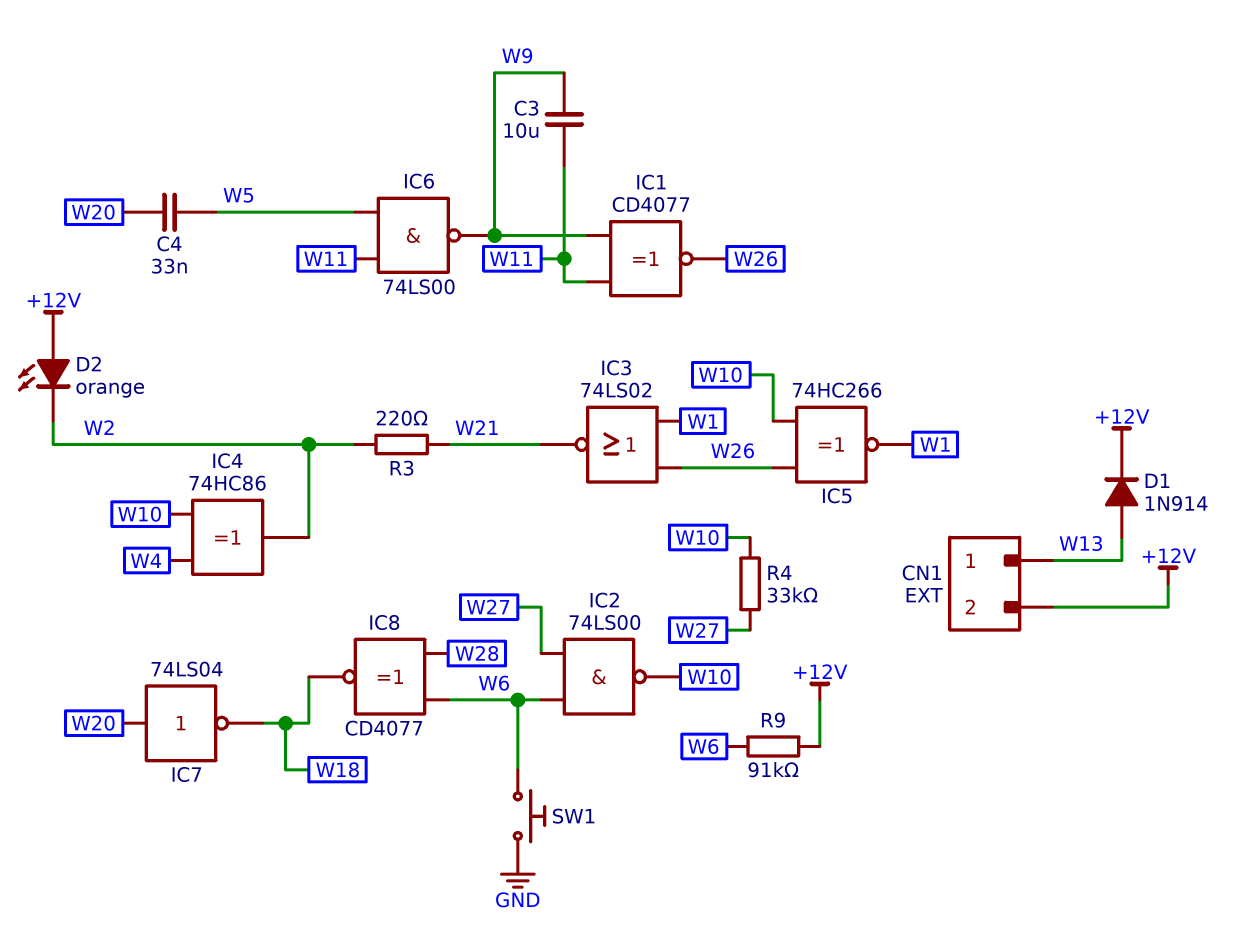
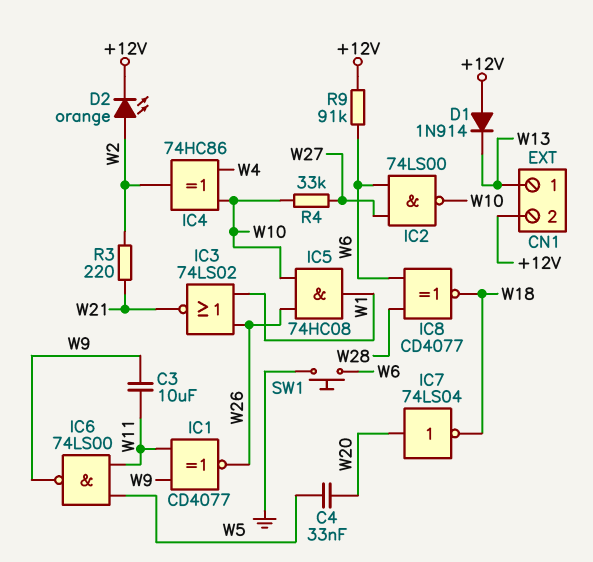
D1: diode 1N914 (A W13, K +12V) -> diode 1N914 (A +12V, K W13)
D2: LED orange (A +12V, K W2) -> LED orange (A W2, K +12V)
IC5: XNOR 74HC266 (in W10, in W26, out W1) -> AND 74HC08 (in W10, in W26, out W1)

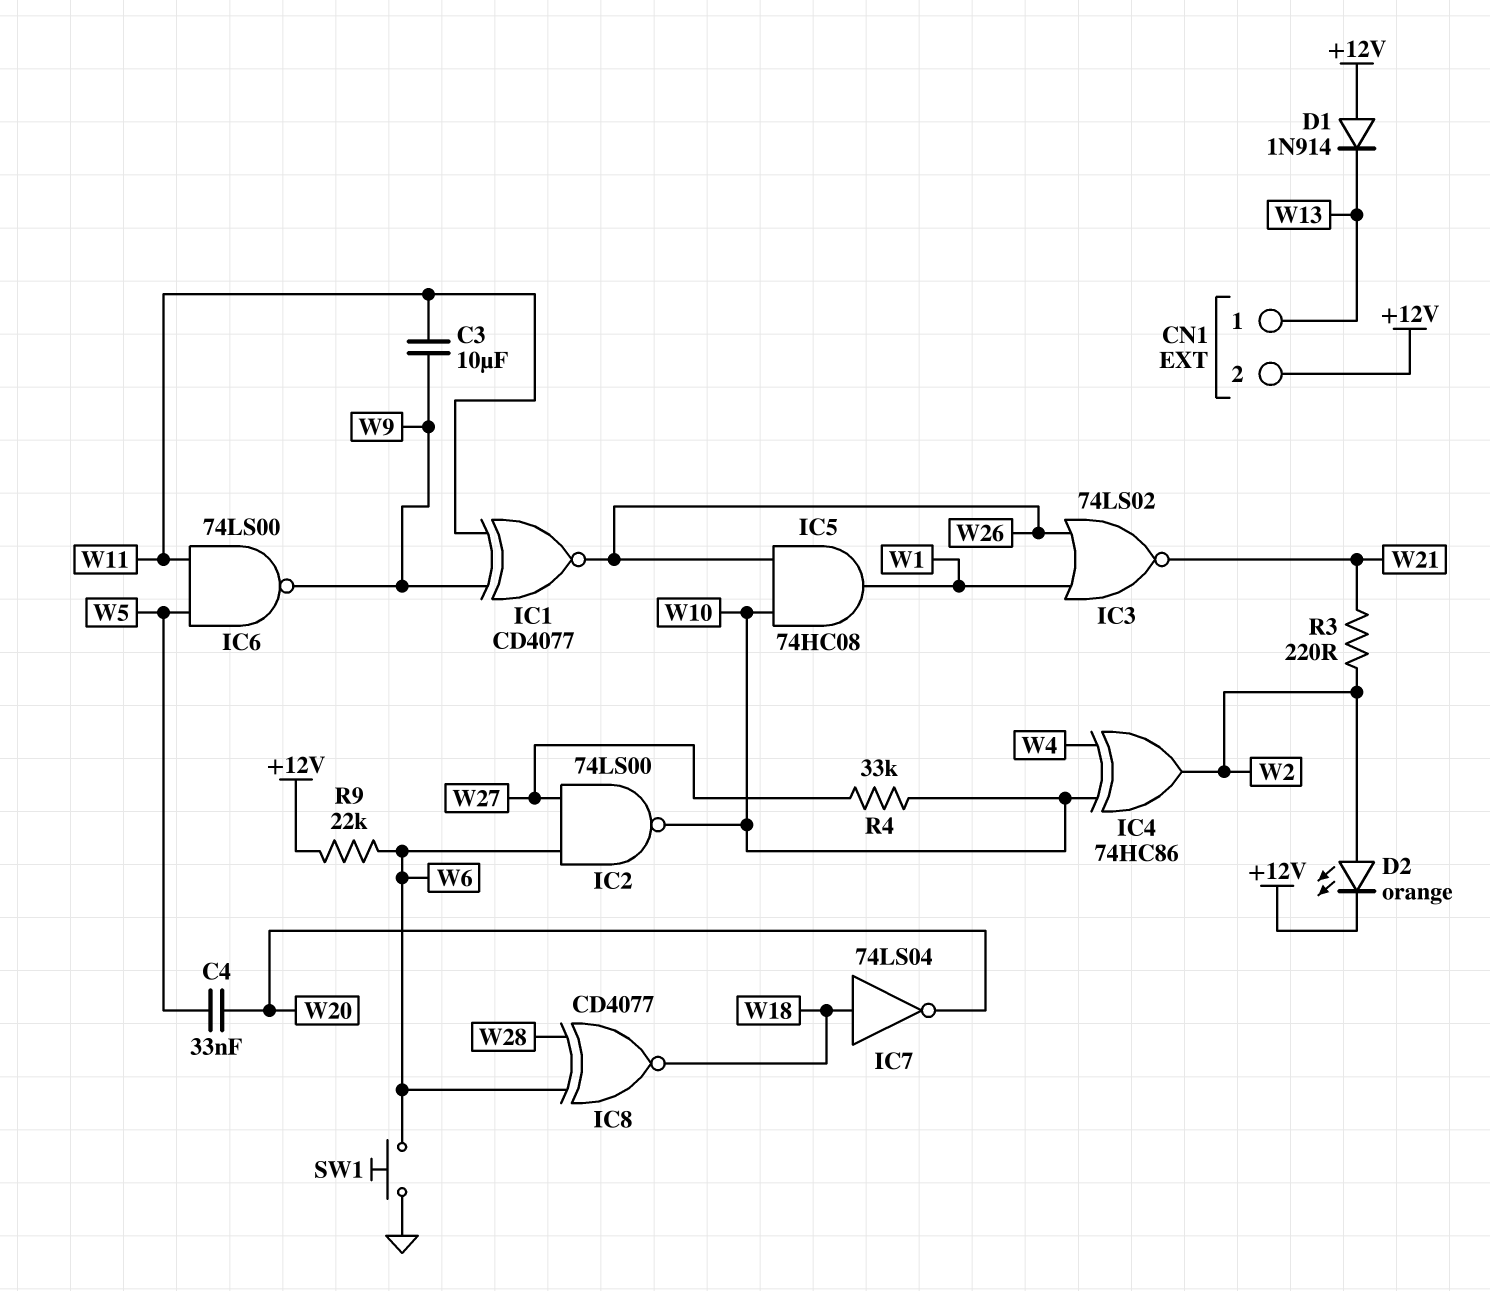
IC7: NOT 74LS04 (in W20, out W18) -> NOT 74LS04 (in W18, out W20)
R9: 91k (+12V, W6) -> 22k (+12V, W6)

